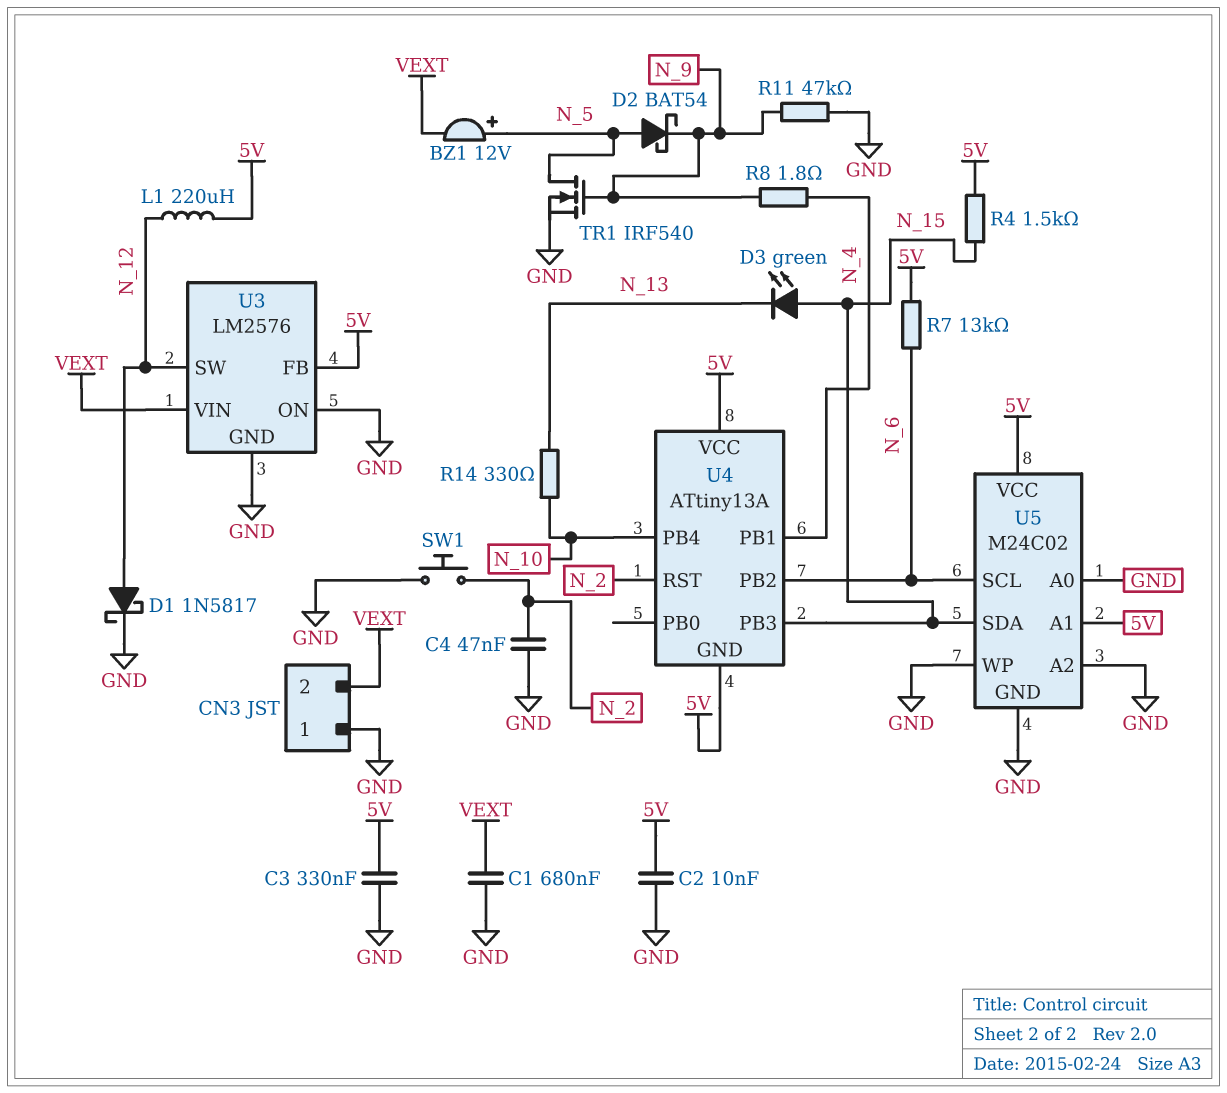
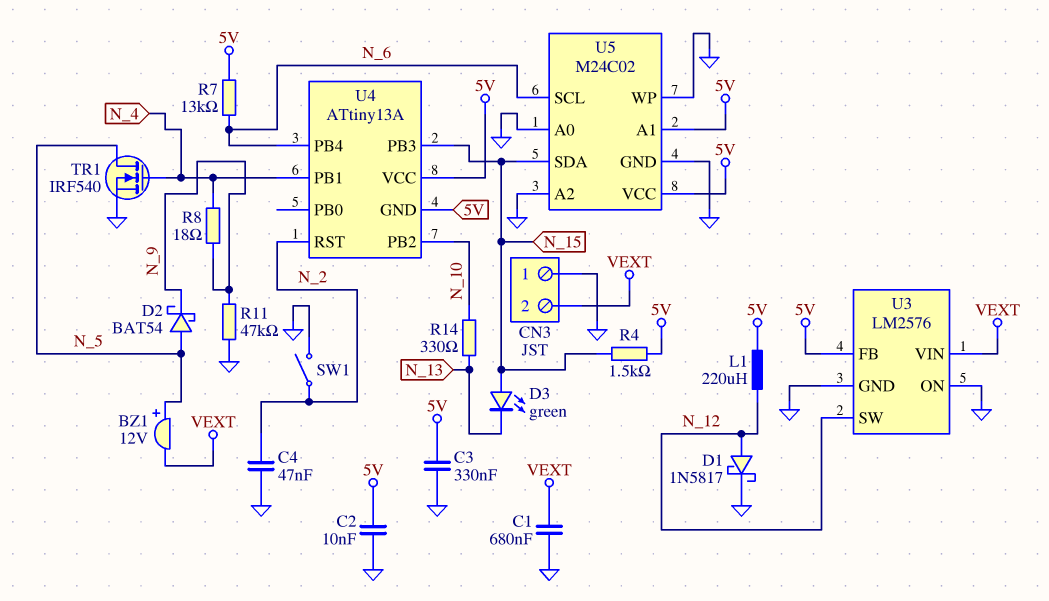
R8: 1.8 (N_4, N_9) -> 18 (N_4, N_9)
SW1: button (GND, N_2) -> switch (GND, N_2)
TR1: NMOS IRF540 (G N_9, D N_5, S GND) -> NMOS IRF540 (G N_4, D N_5, S GND)
U4 pin PB2: N_6 -> N_10
U4 pin PB4: N_10 -> N_6

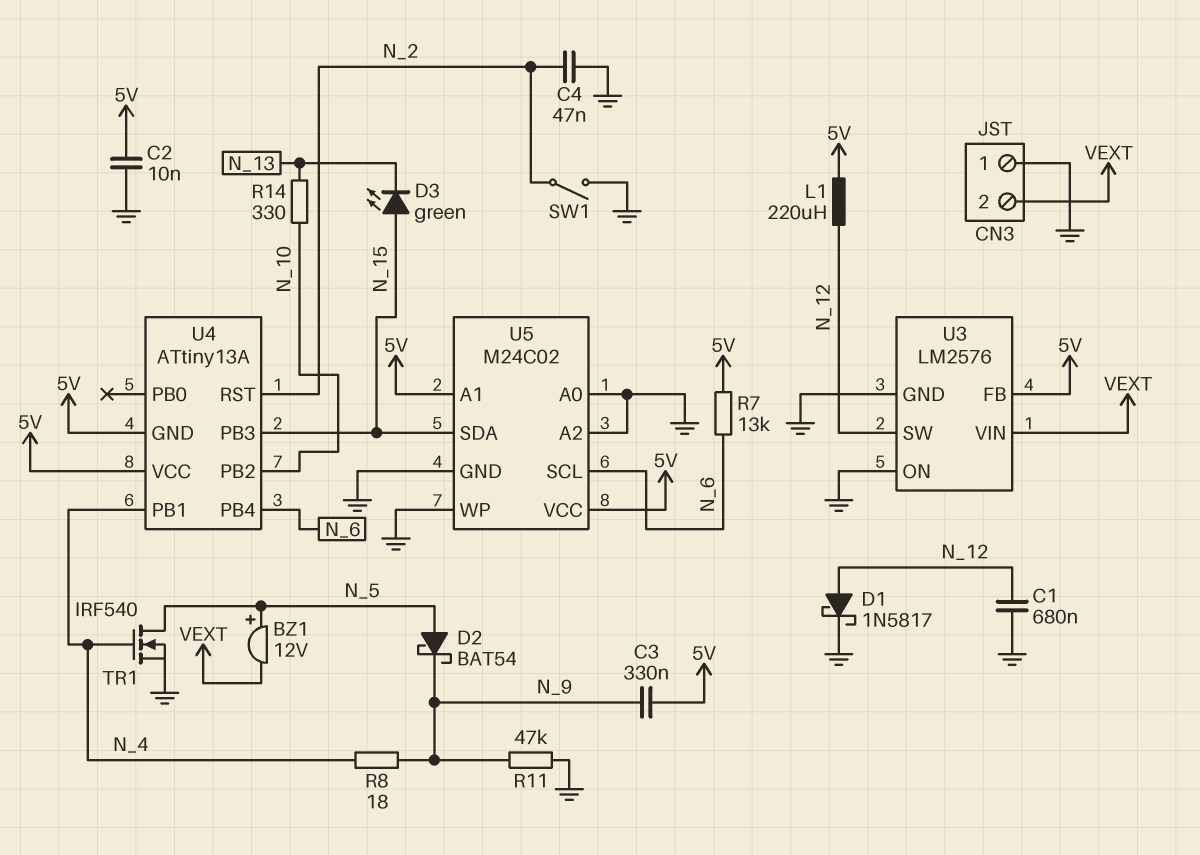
C1: 680nF (GND, VEXT) -> 680nF (GND, N_12)
C3: 330nF (5V, GND) -> 330nF (5V, N_9)
R4: 1.5k (5V, N_15) -> none

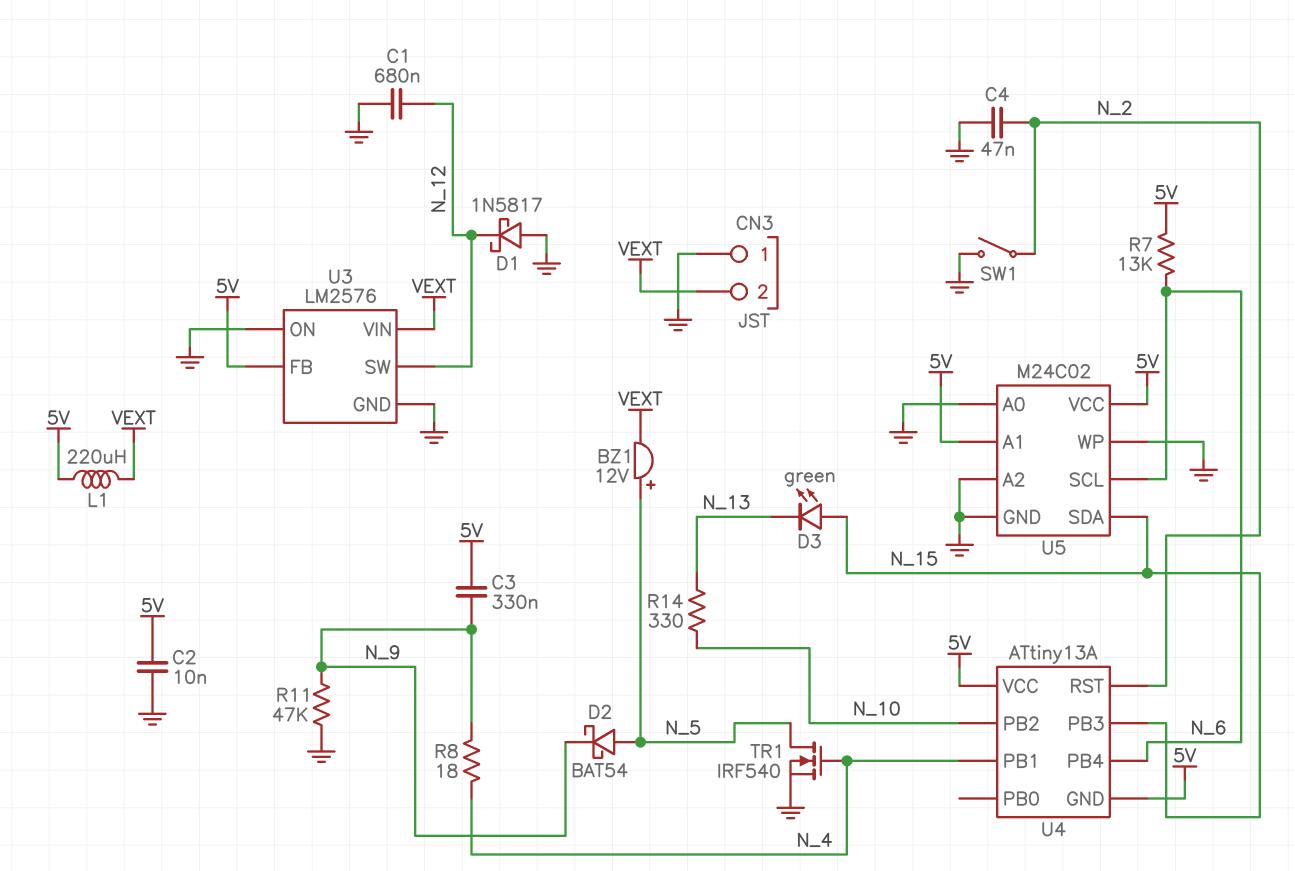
D1: schottky 1N5817 (A N_12, K GND) -> schottky 1N5817 (A GND, K N_12)
L1: 220uH (5V, N_12) -> 220uH (5V, VEXT)

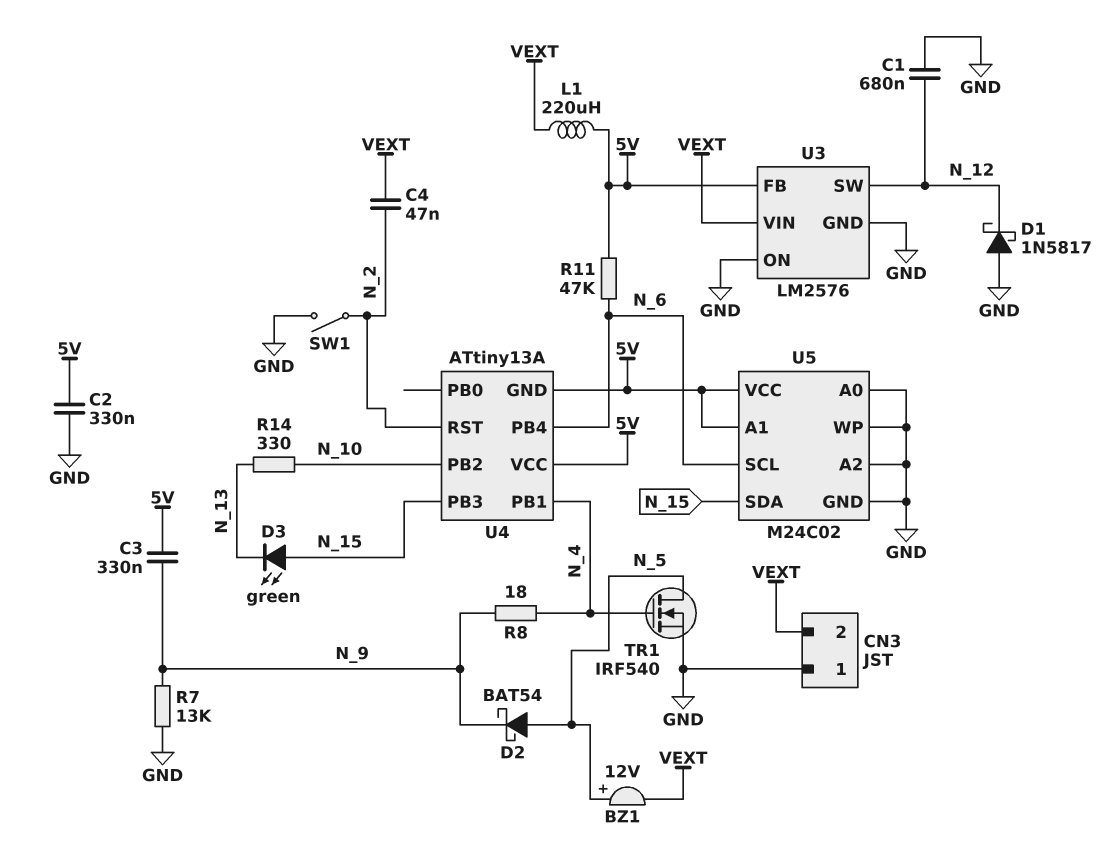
C2: 10nF (5V, GND) -> 330nF (5V, GND)
C4: 47nF (GND, N_2) -> 47nF (N_2, VEXT)
R7: 13k (5V, N_6) -> 13k (GND, N_9)
R11: 47k (GND, N_9) -> 47k (5V, N_6)

